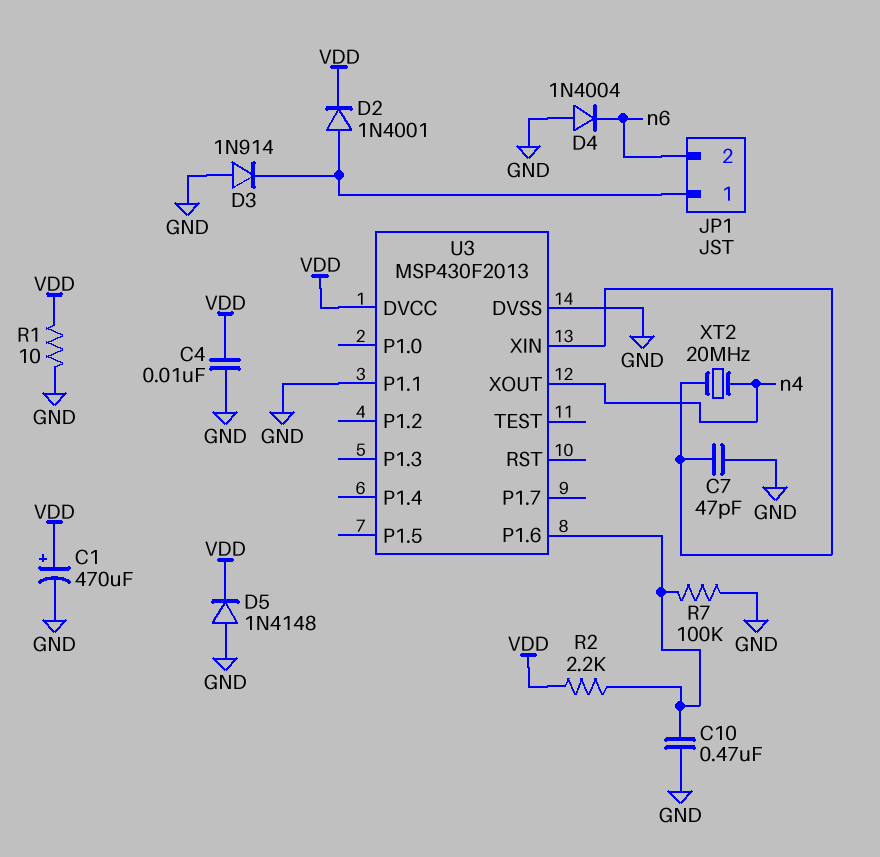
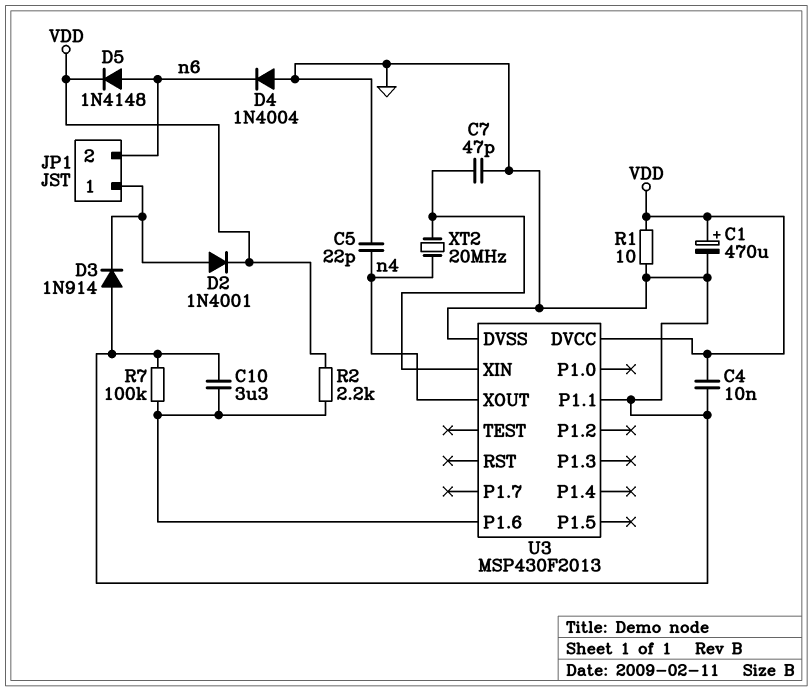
C5: none -> 22pF (GND, n4)
C10: 470nF (GND, U3/P1.6) -> 3.3uF (GND, U3/P1.6)
D5: diode 1N4148 (A GND, K VDD) -> diode 1N4148 (A n6, K VDD)

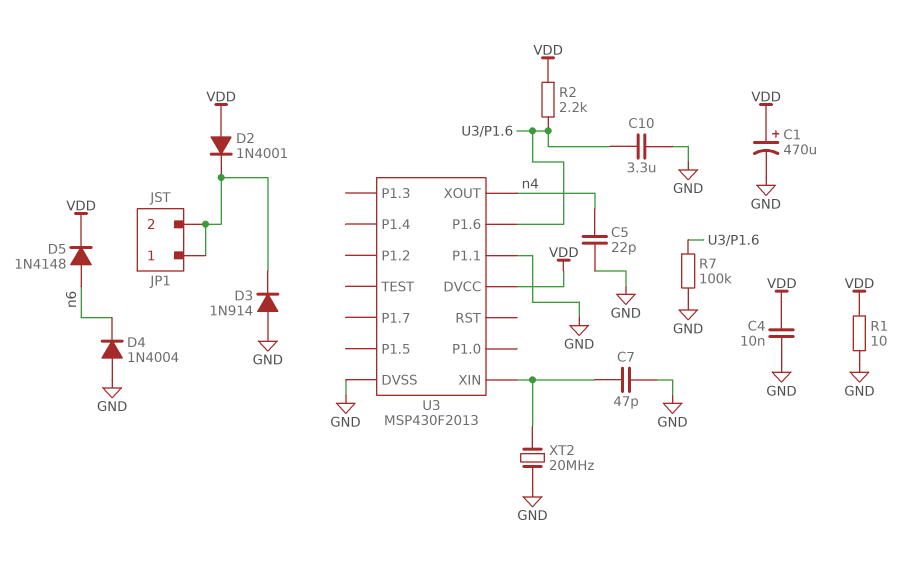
D2: diode 1N4001 (A JP1/1, K VDD) -> diode 1N4001 (A VDD, K JP1/1)
JP1 pin 2: n6 -> JP1/1
XT2: 20MHz (U3/XIN, n4) -> 20MHz (GND, U3/XIN)

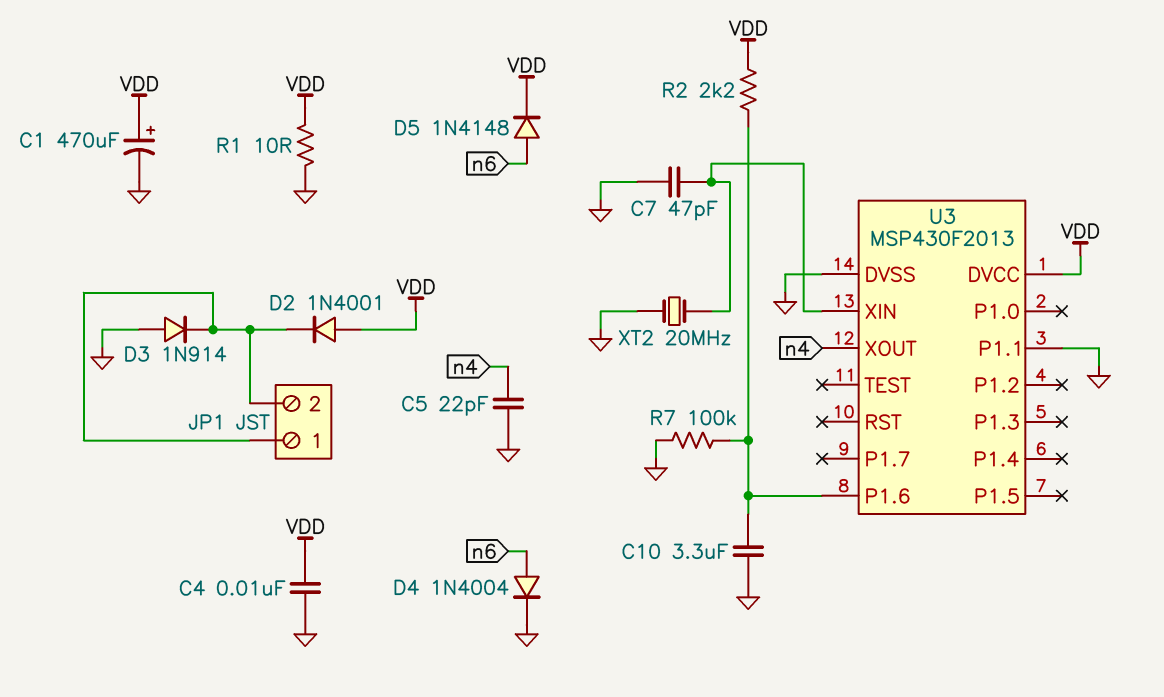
D4: diode 1N4004 (A GND, K n6) -> diode 1N4004 (A n6, K GND)

